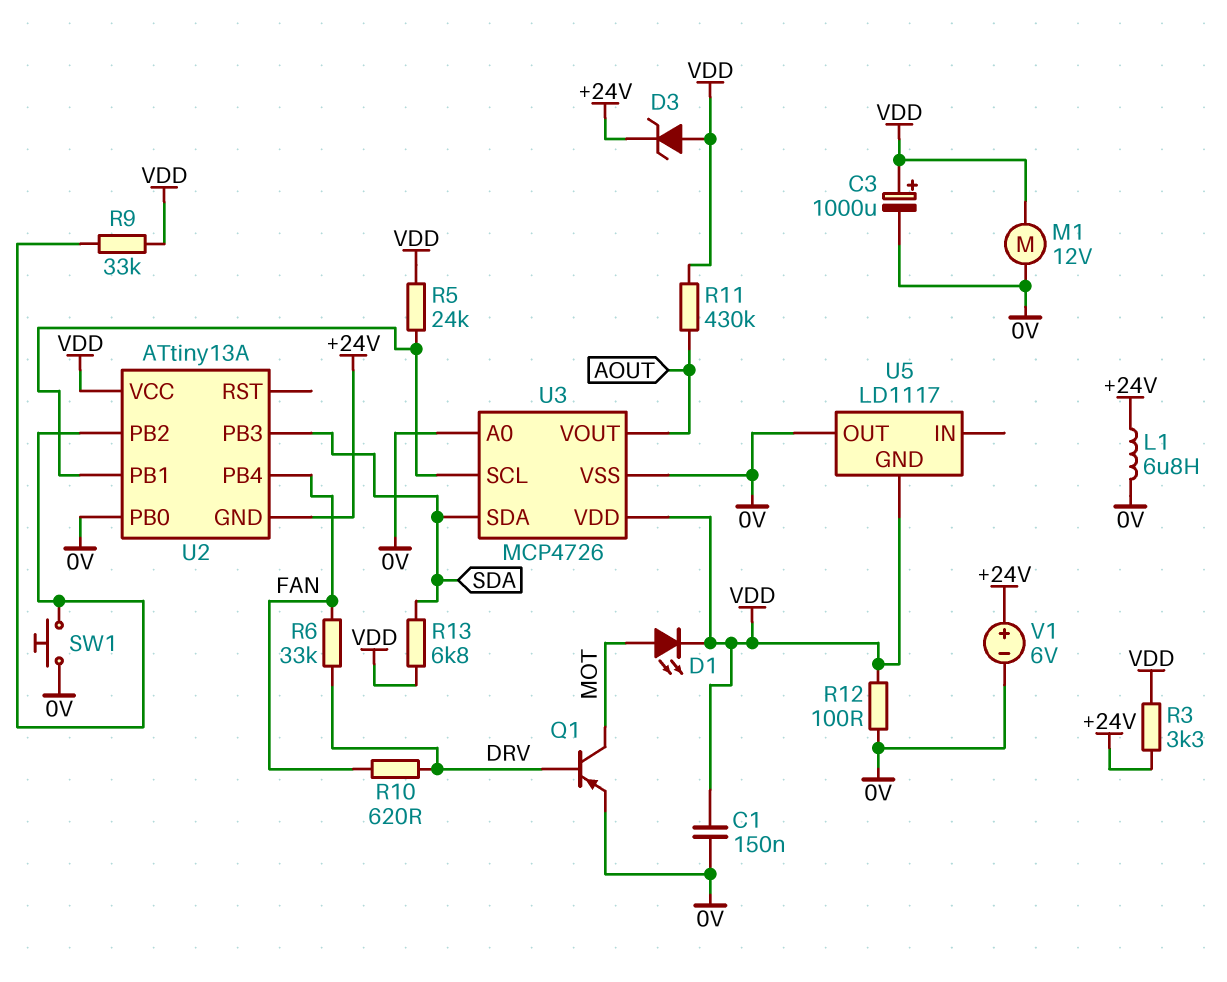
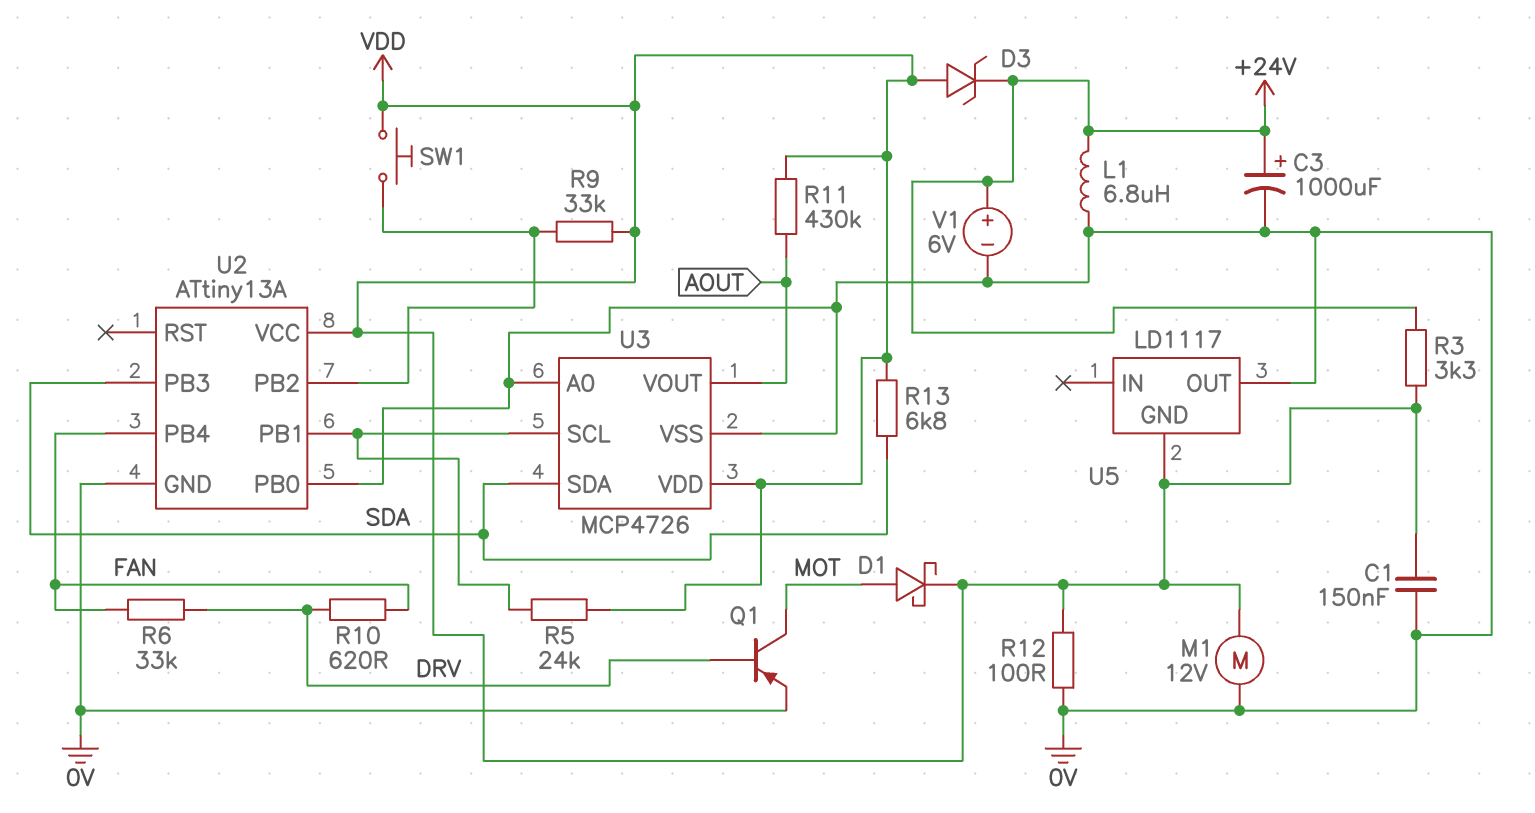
C3: 1000uF (plus VDD, minus 0V) -> 1000uF (plus +24V, minus 0V)
D1: LED (A MOT, K VDD) -> schottky (A MOT, K VDD)
SW1: button (0V, U2/PB2) -> button (U2/PB2, VDD)
U2 pin GND: +24V -> 0V

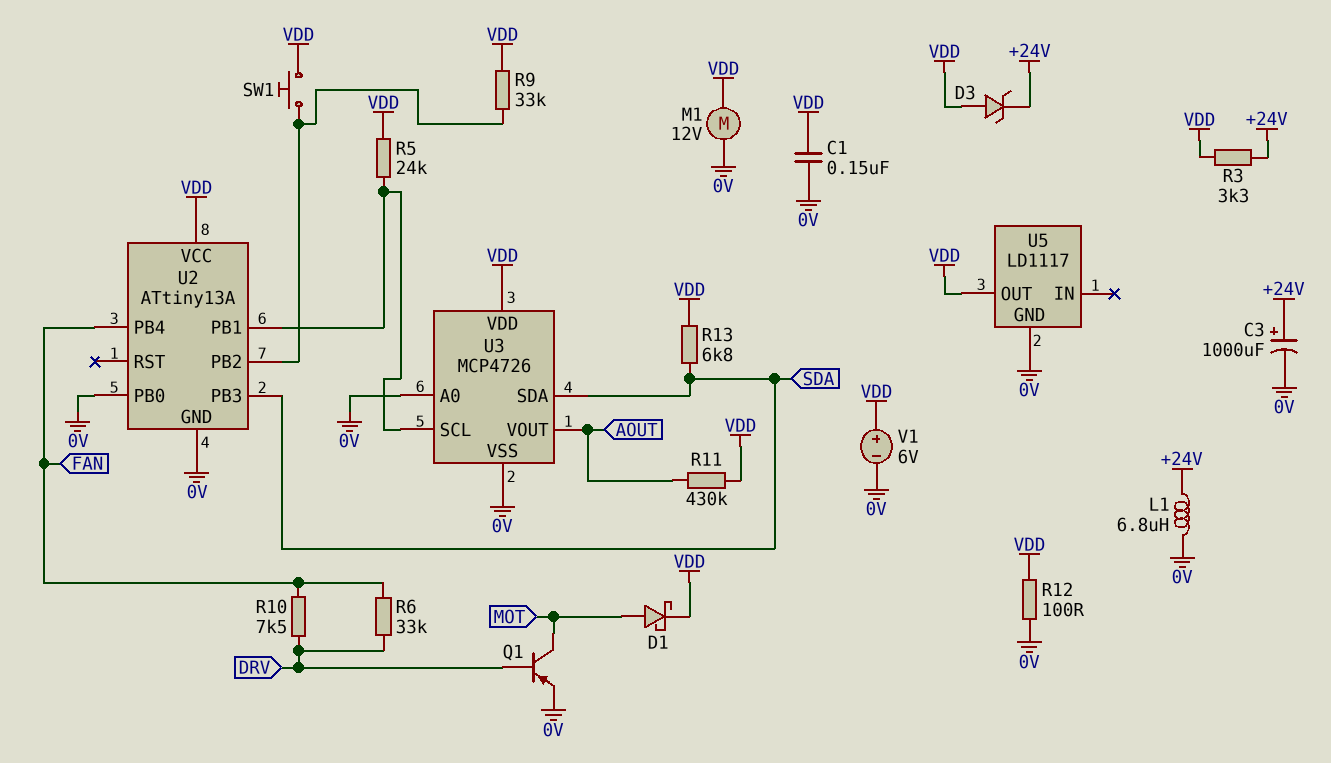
R10: 620 (DRV, FAN) -> 7.5k (DRV, FAN)
U5 pin GND: VDD -> 0V
U5 pin OUT: 0V -> VDD
V1: 6V (plus +24V, minus 0V) -> 6V (plus VDD, minus 0V)

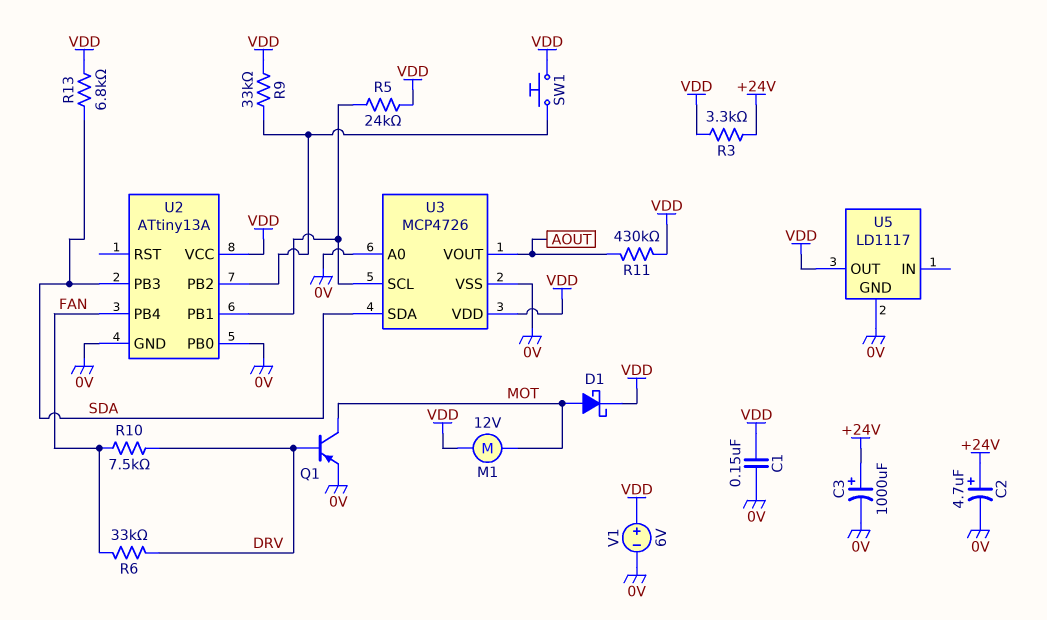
C2: none -> 4.7uF (plus +24V, minus 0V)
D3: zener (A VDD, K +24V) -> none
L1: 6.8uH (+24V, 0V) -> none
M1: motor 12V (0V, VDD) -> motor 12V (MOT, VDD)
R12: 100 (0V, VDD) -> none

